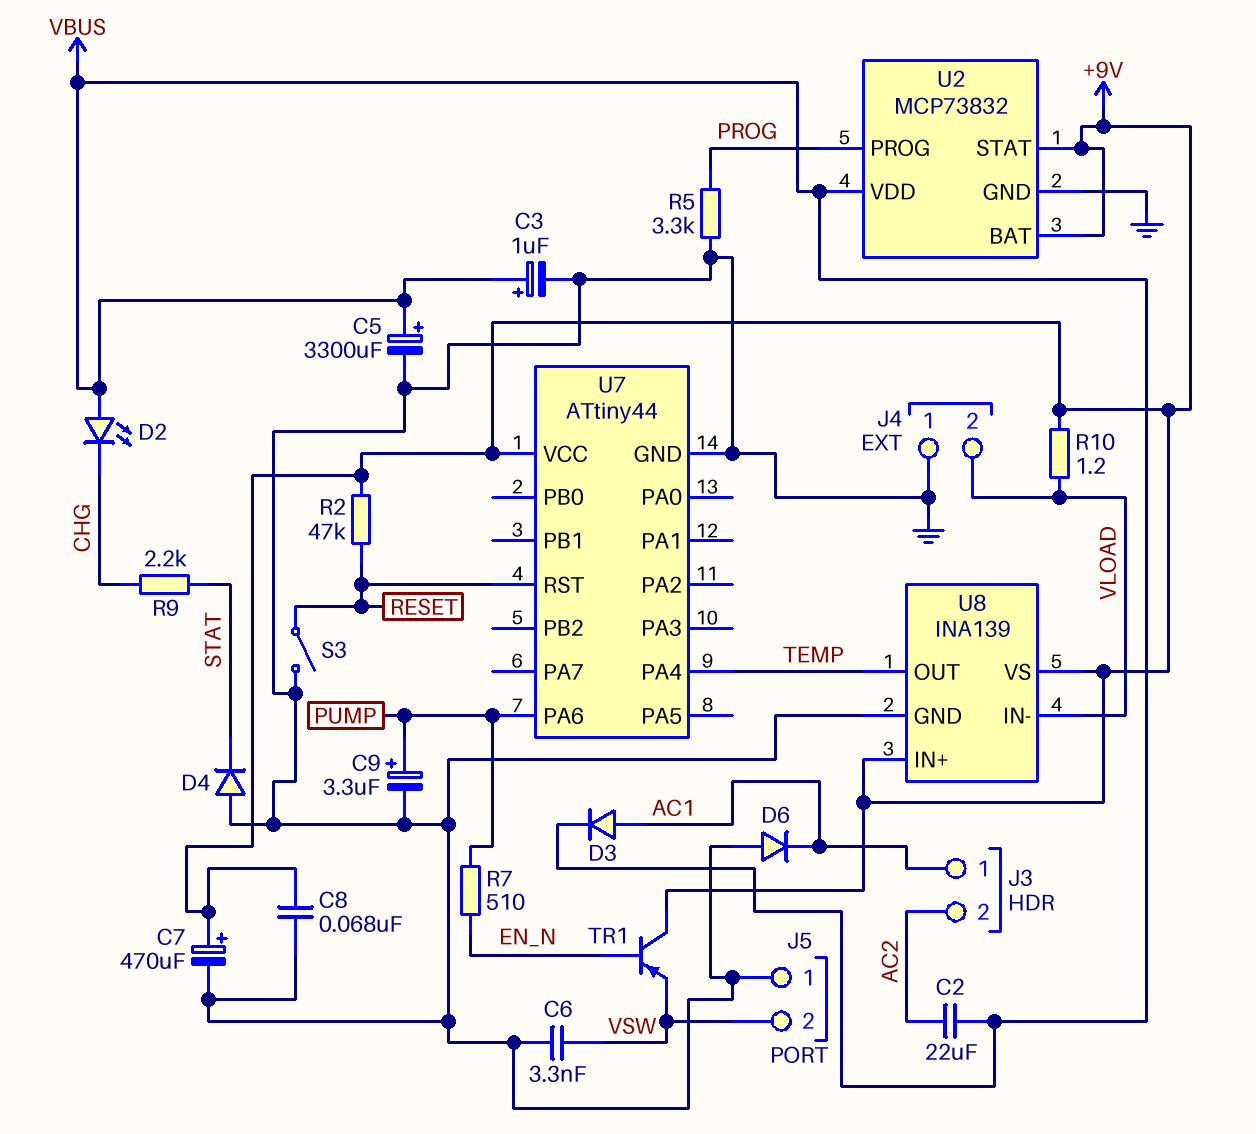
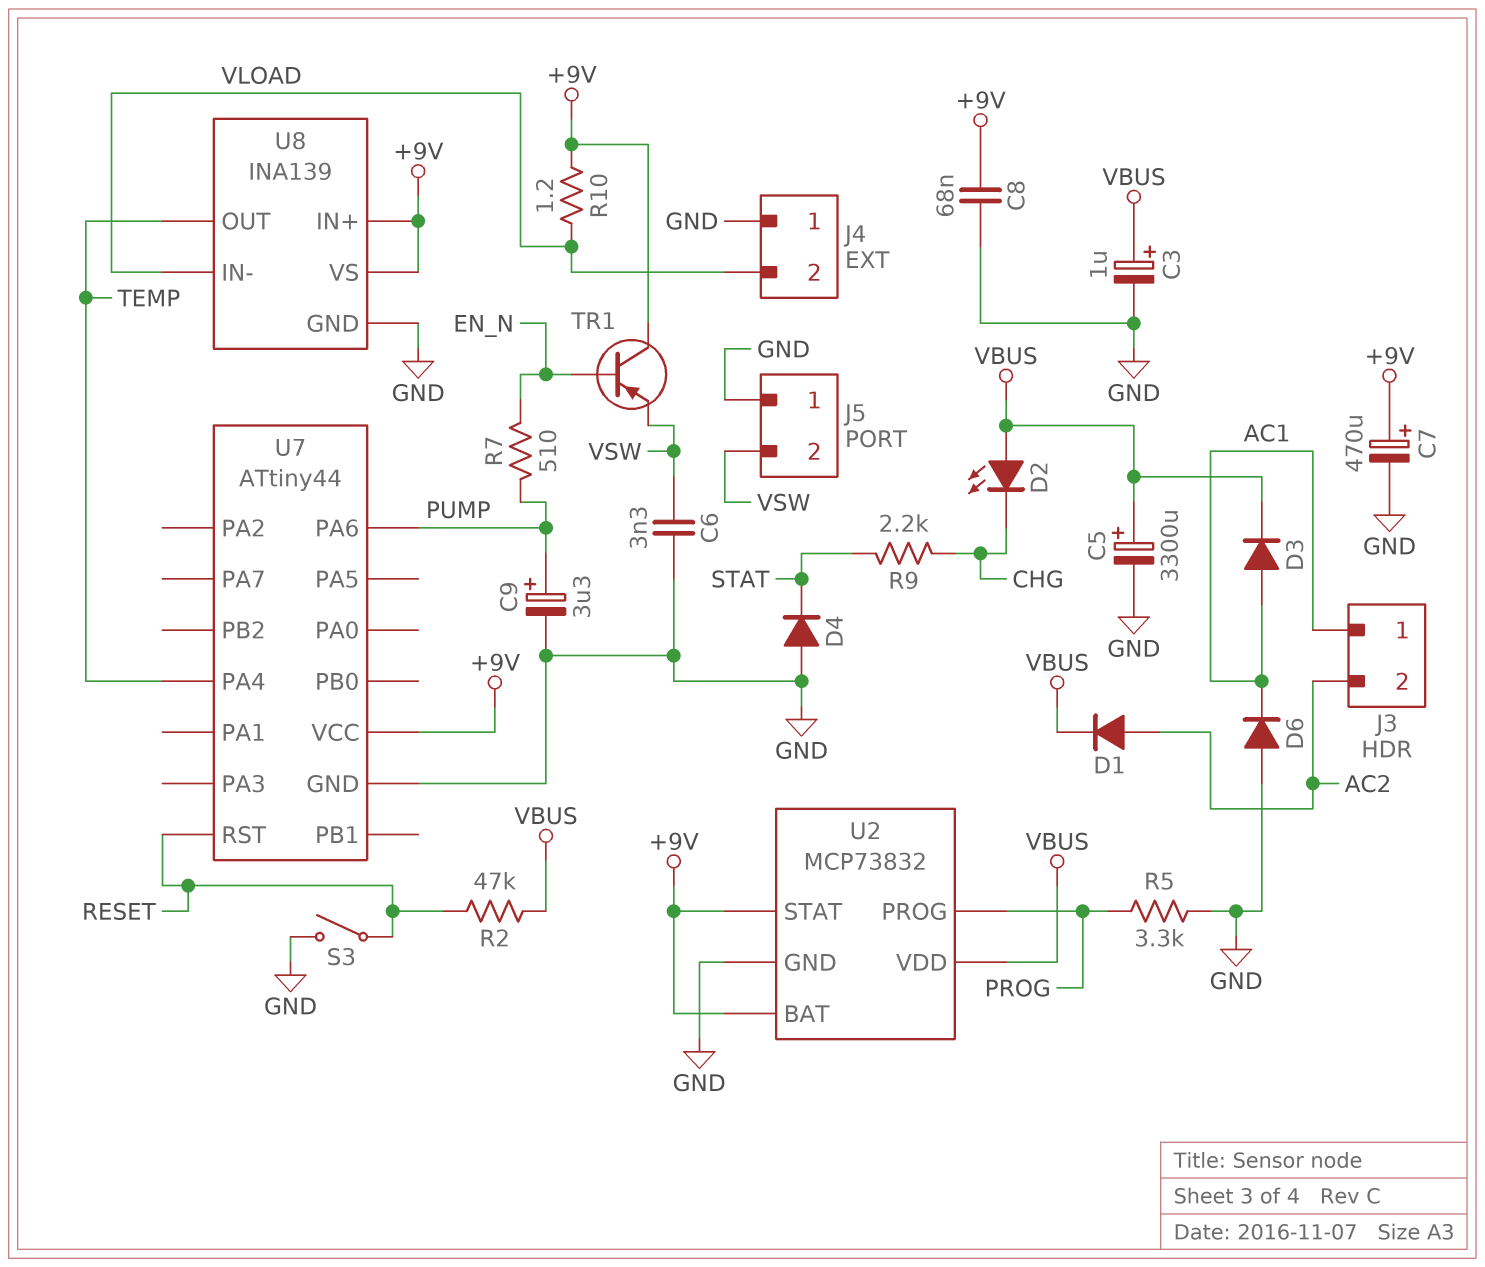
C2: 22uF (AC2, VBUS) -> none
D1: none -> diode (A AC2, K VBUS)
R2: 47k (+9V, RESET) -> 47k (RESET, VBUS)

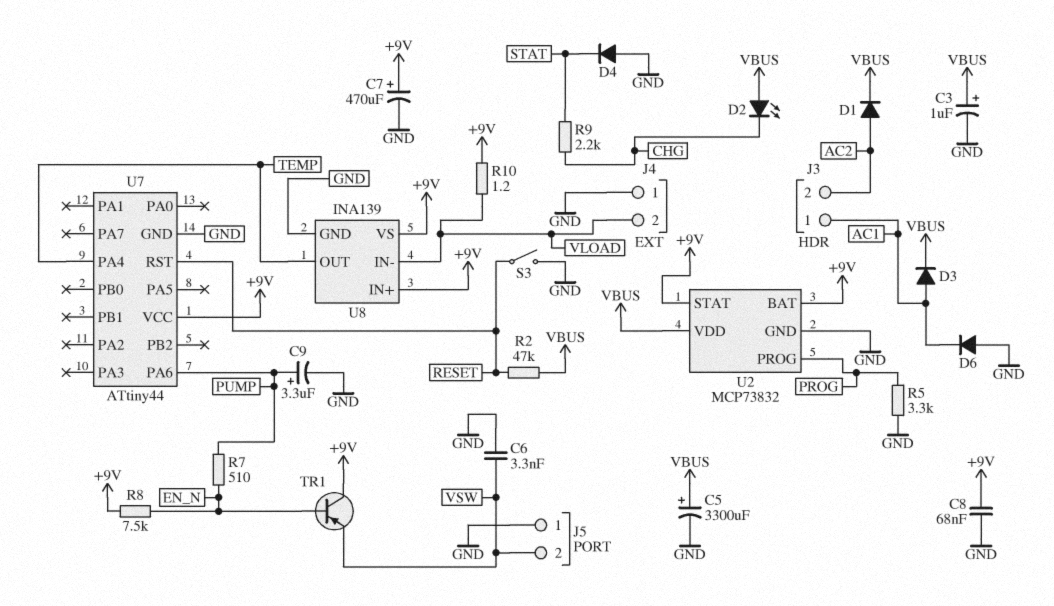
R8: none -> 7.5k (+9V, EN_N)

